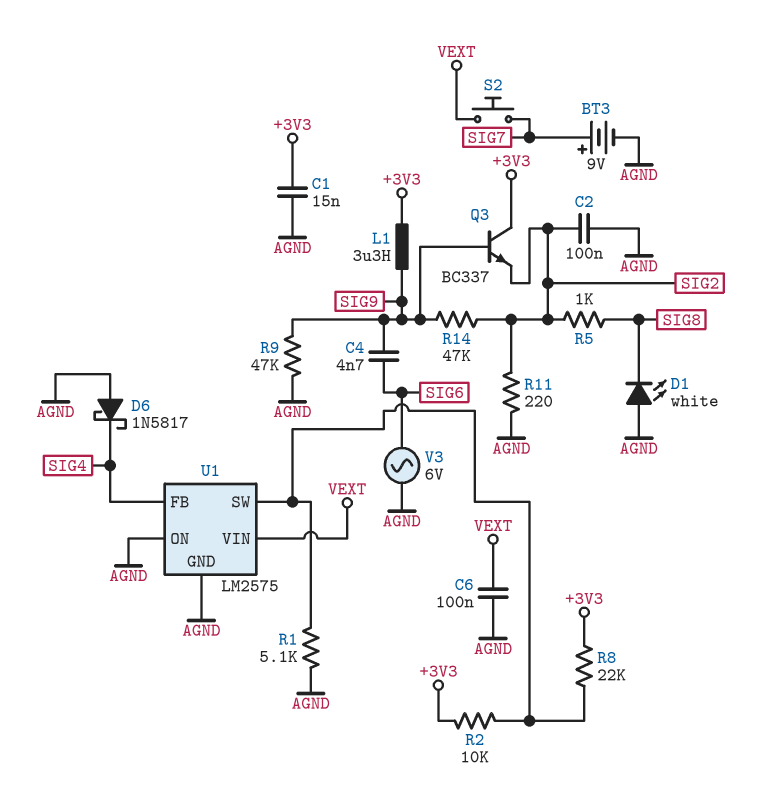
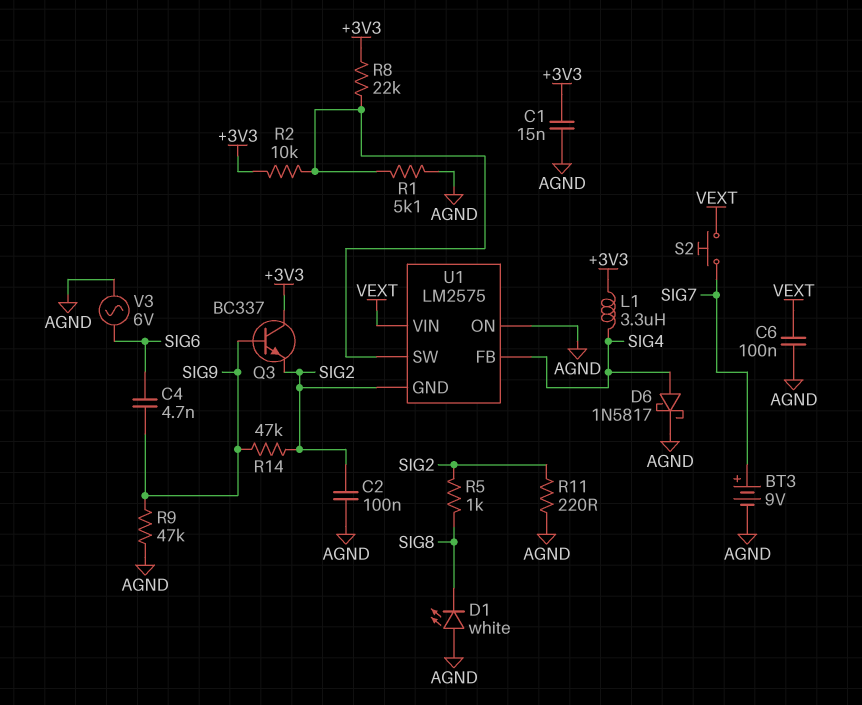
D6: schottky 1N5817 (A AGND, K SIG4) -> schottky 1N5817 (A SIG4, K AGND)
L1: 3.3uH (+3V3, SIG9) -> 3.3uH (+3V3, SIG4)
U1 pin GND: AGND -> SIG2

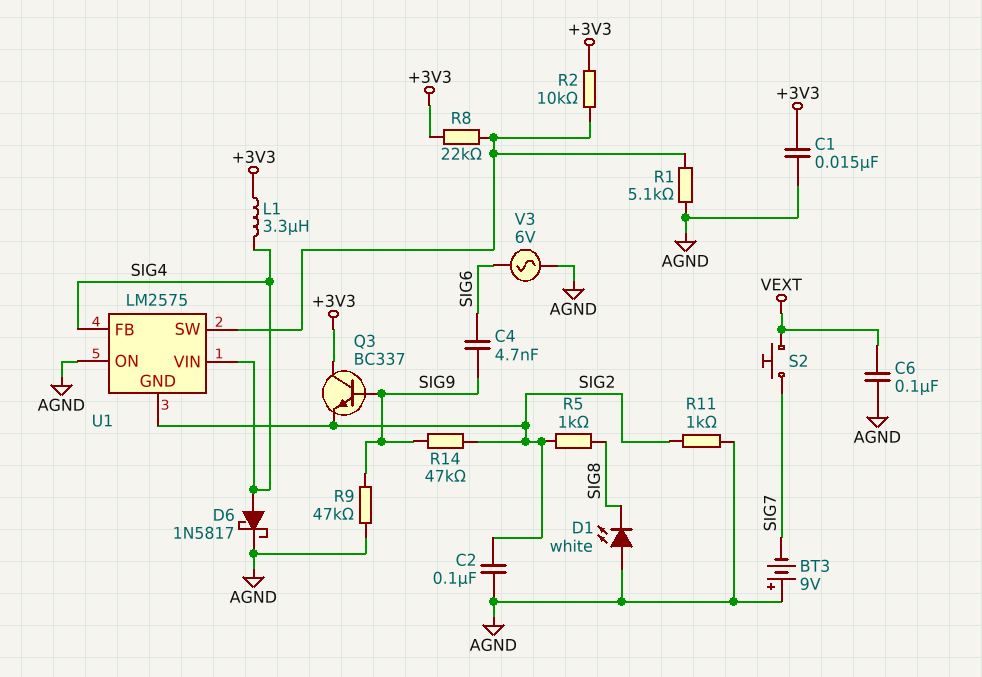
BT3: 9V (plus SIG7, minus AGND) -> 9V (plus AGND, minus SIG7)
R11: 220 (AGND, SIG2) -> 1k (AGND, SIG2)
U1 pin VIN: VEXT -> SIG4

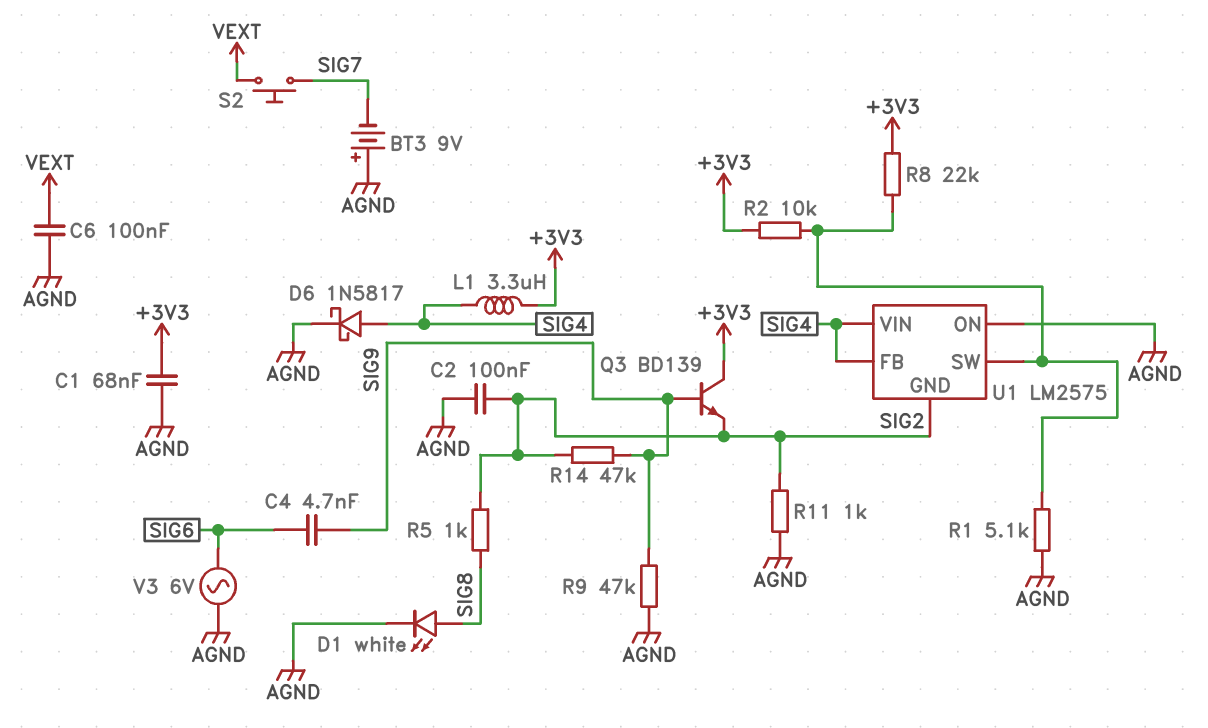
C1: 15nF (+3V3, AGND) -> 68nF (+3V3, AGND)
D1: LED white (A AGND, K SIG8) -> LED white (A SIG8, K AGND)
Q3: NPN BC337 (B SIG9, C +3V3, E SIG2) -> NPN BD139 (B SIG9, C +3V3, E SIG2)

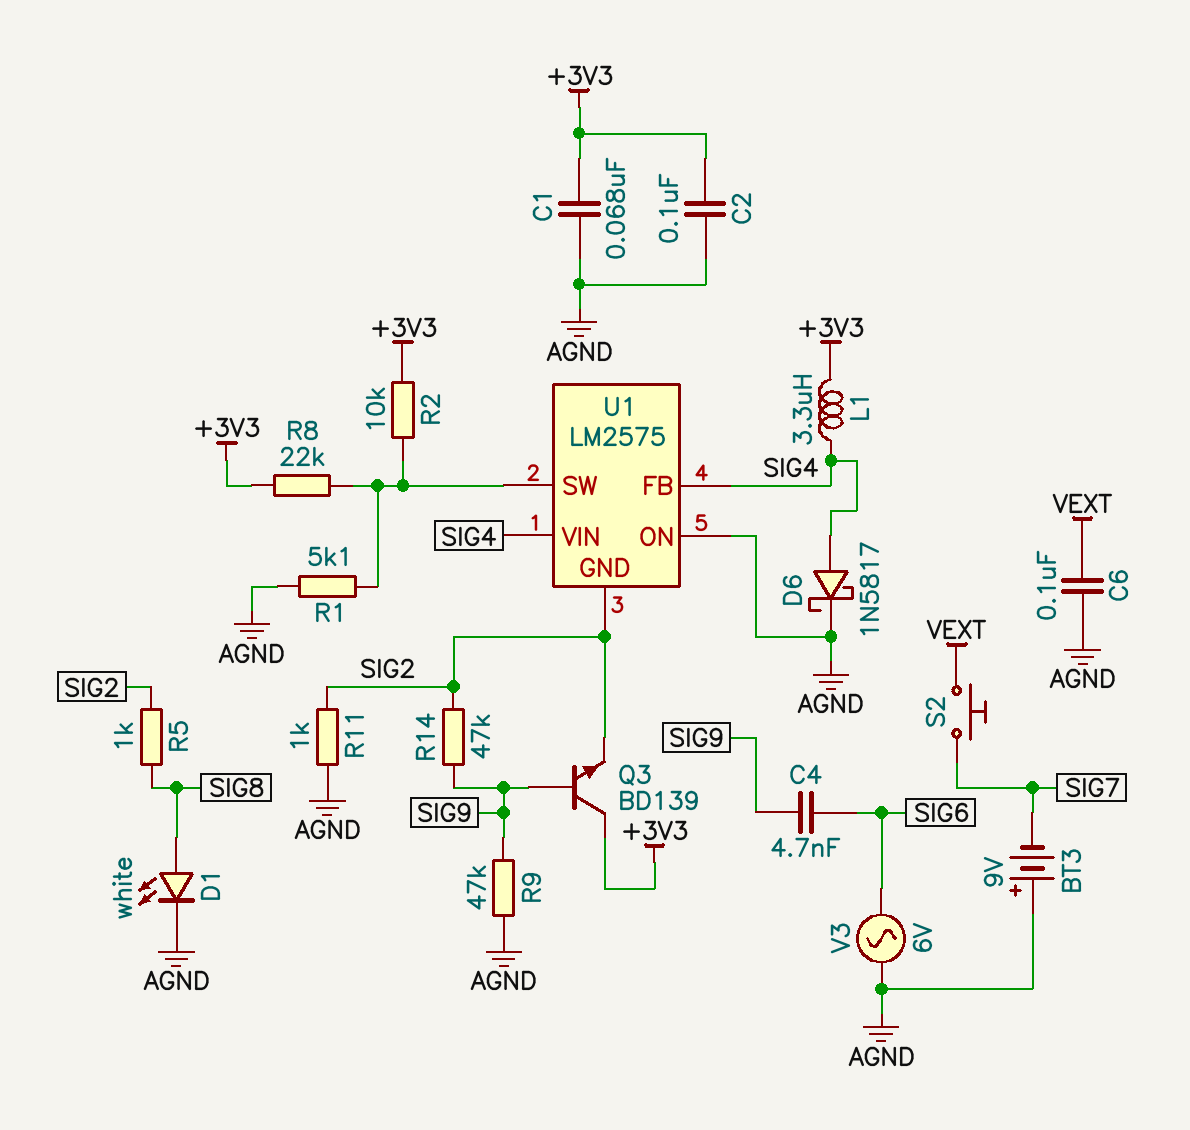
C2: 100nF (AGND, SIG2) -> 100nF (+3V3, AGND)

